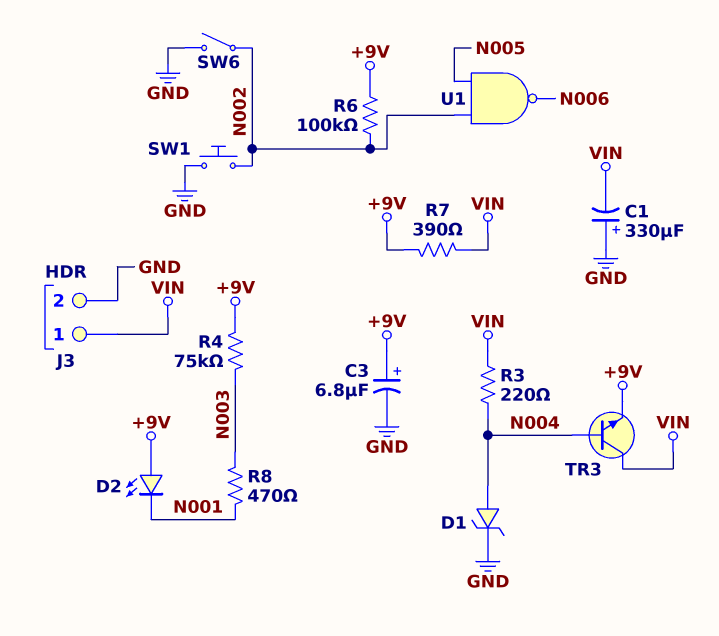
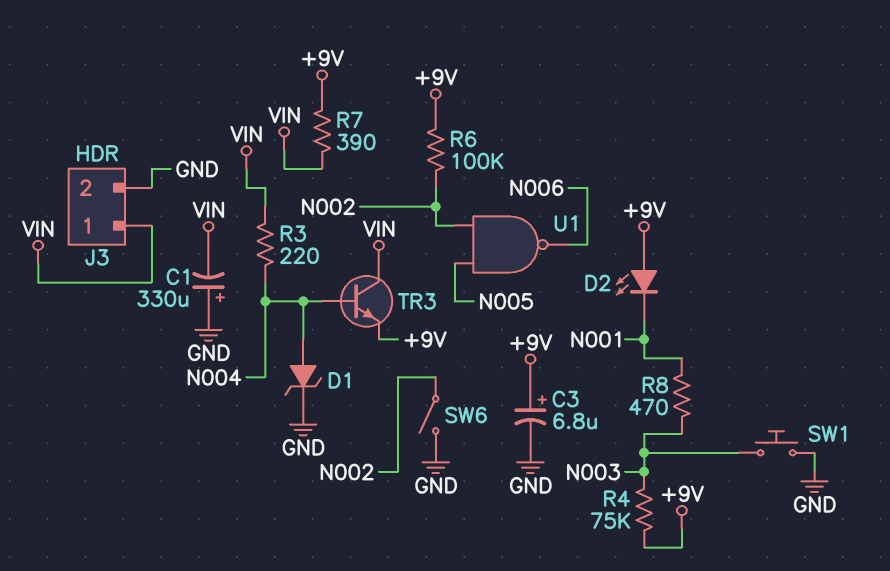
SW1: button (GND, N002) -> button (GND, N003)

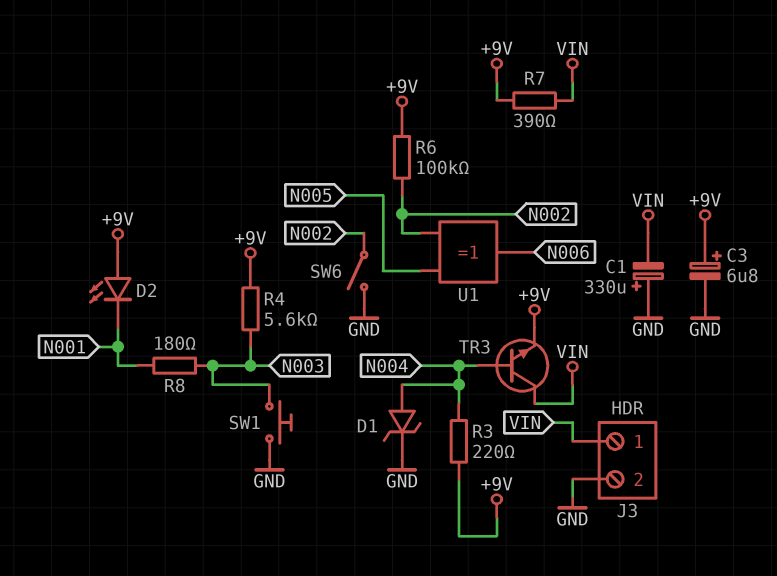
R3: 220 (N004, VIN) -> 220 (+9V, N004)
R4: 75k (+9V, N003) -> 5.6k (+9V, N003)
R8: 470 (N001, N003) -> 180 (N001, N003)
U1: NAND (in N002, in N005, out N006) -> XOR (in N002, in N005, out N006)

